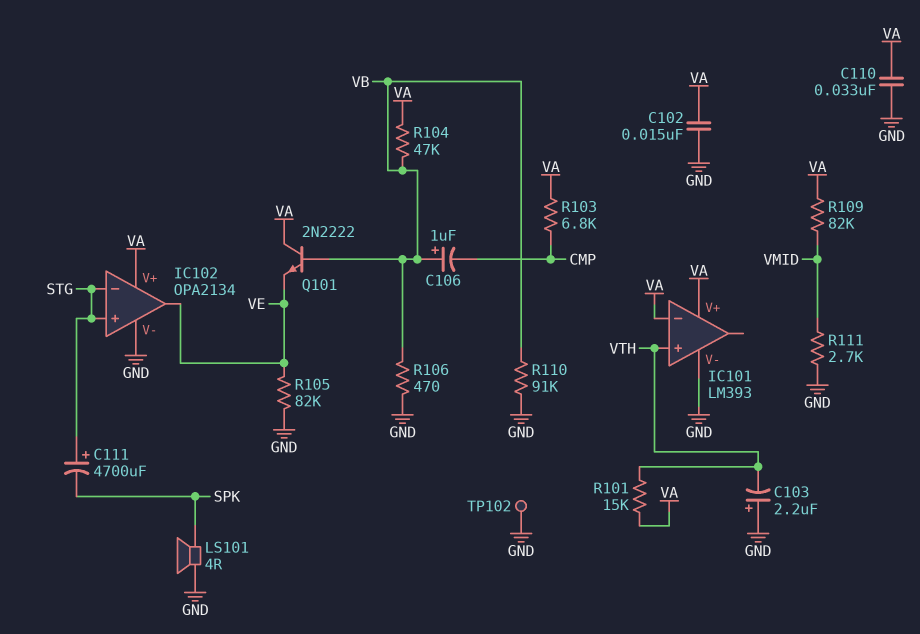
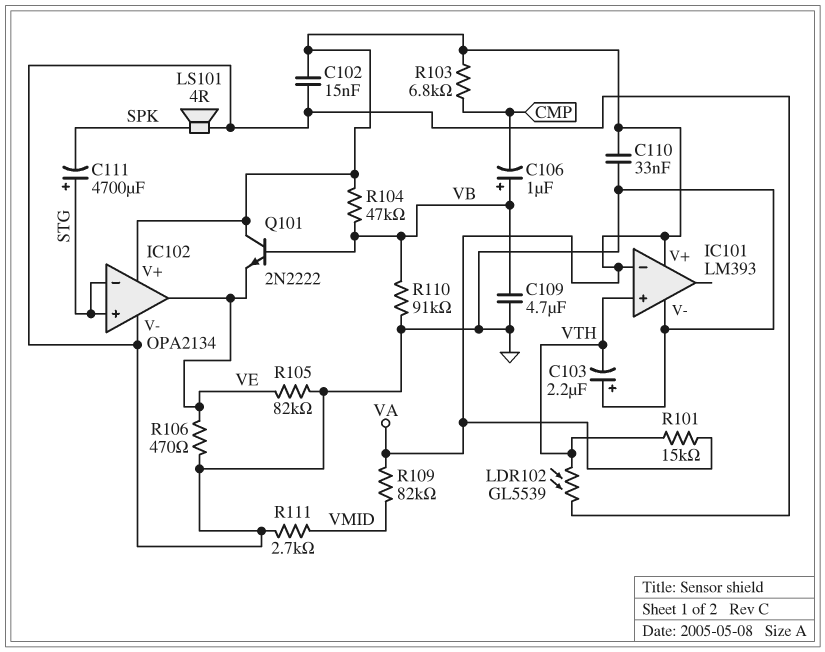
C109: none -> 4.7uF (GND, VB)
LDR102: none -> GL5539 (GND, VTH)
R106: 470 (GND, VB) -> 470 (GND, VE)
TP102: test point (GND) -> none

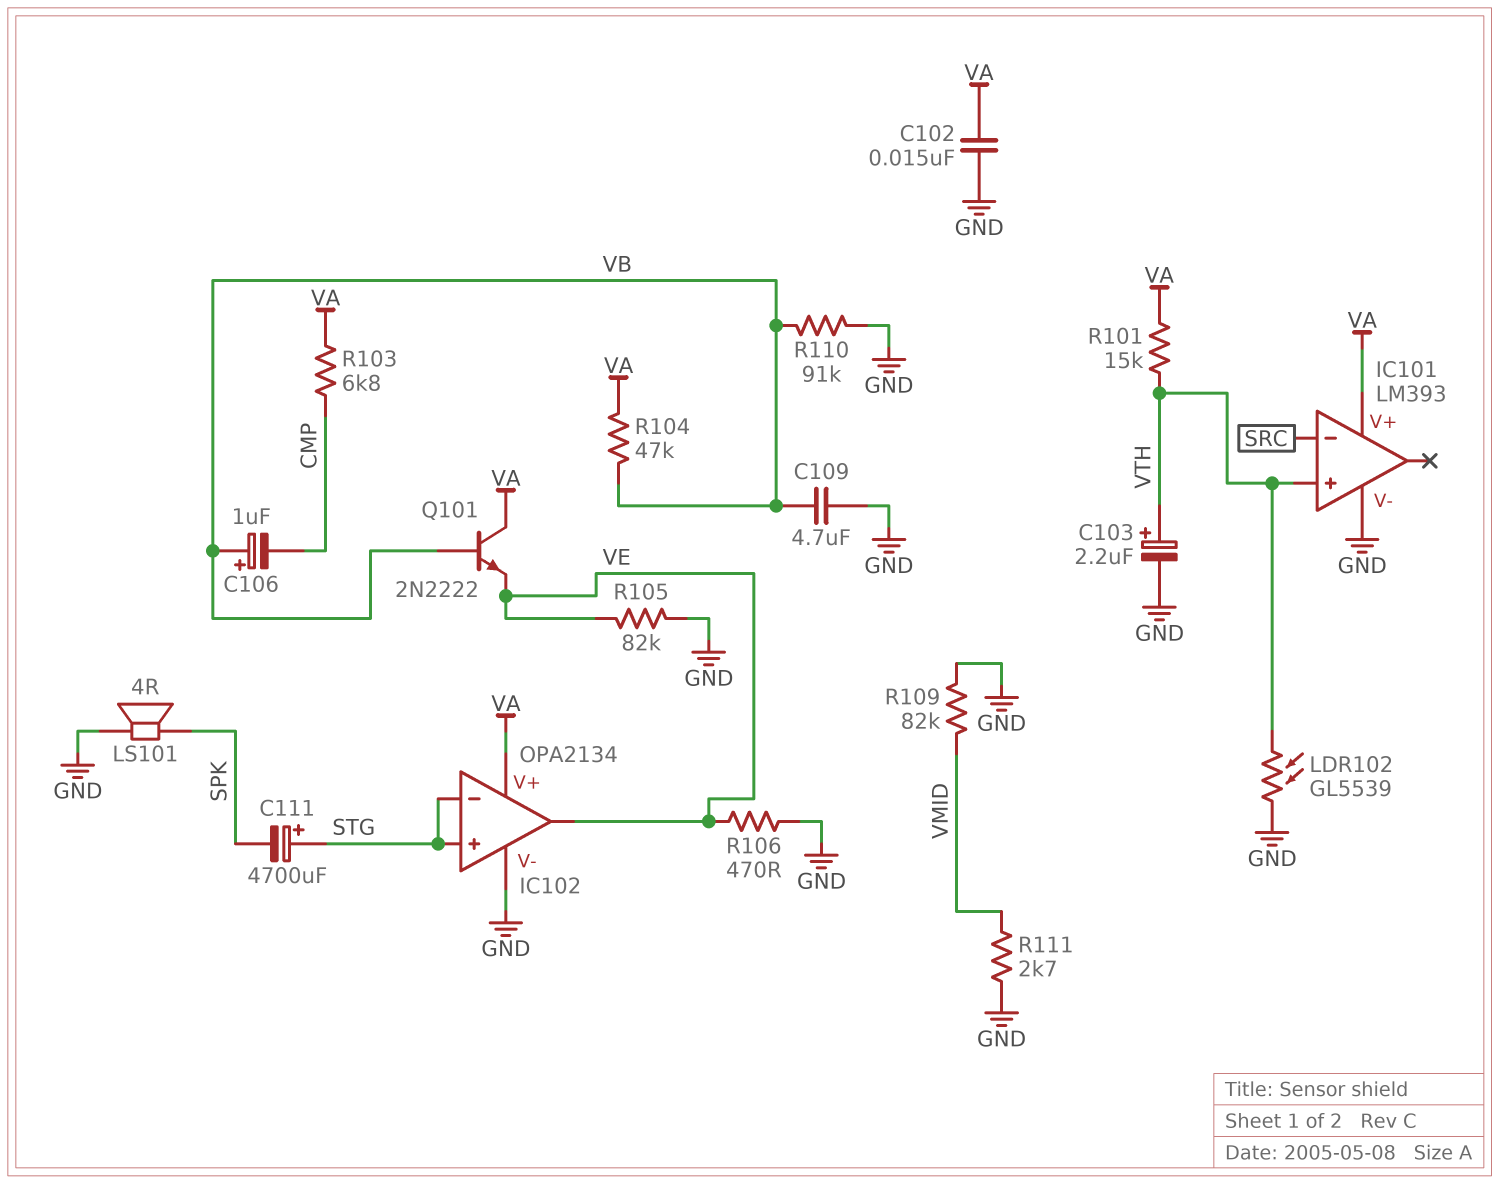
C103: 2.2uF (plus GND, minus VTH) -> 2.2uF (plus VTH, minus GND)
C110: 33nF (GND, VA) -> none
IC101 pin in-: VA -> SRC
R109: 82k (VA, VMID) -> 82k (GND, VMID)

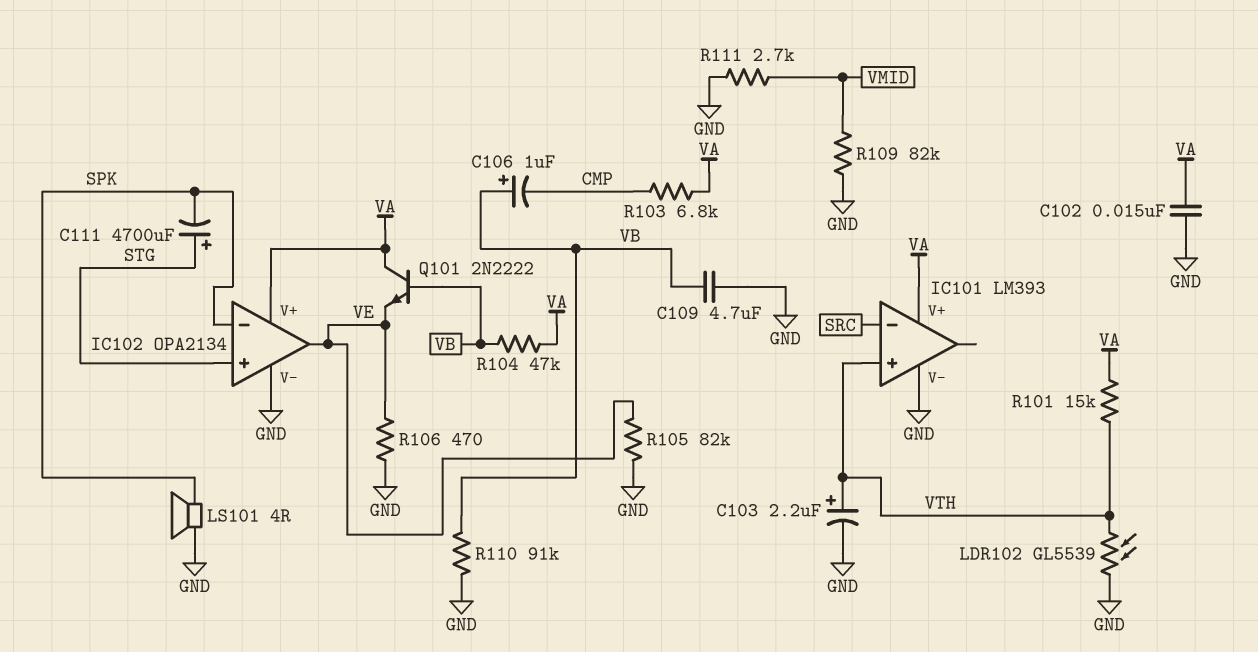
IC102 pin in-: STG -> SPK

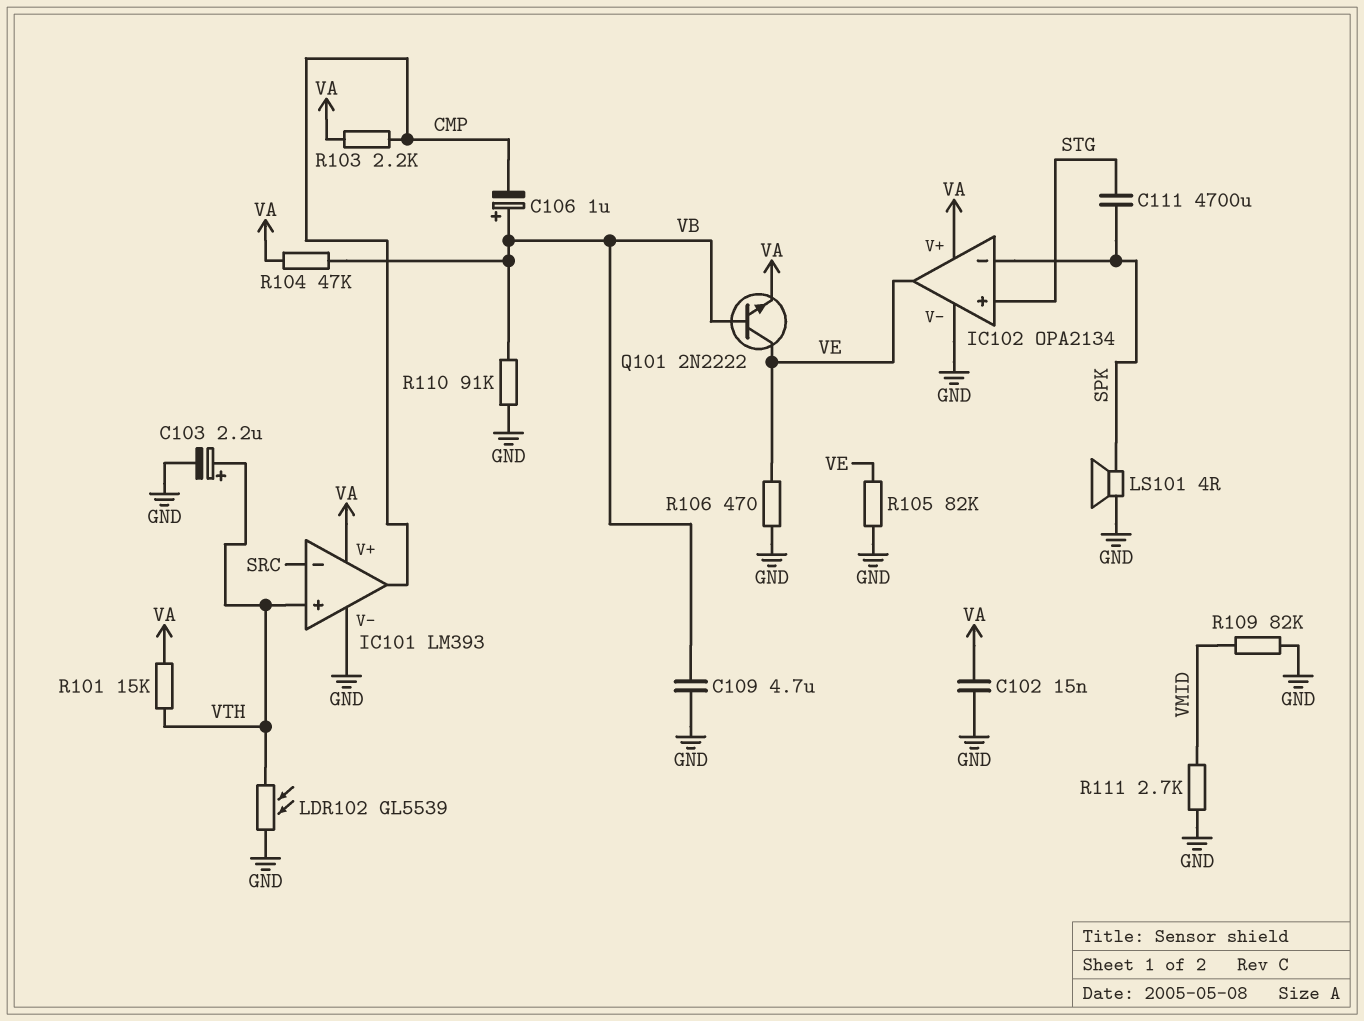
C111: 4700uF (plus STG, minus SPK) -> 4700uF (SPK, STG)
IC101 pin out: none -> CMP
Q101: NPN 2N2222 (B VB, C VA, E VE) -> NPN 2N2222 (B VB, C VE, E VA)
R103: 6.8k (CMP, VA) -> 2.2k (CMP, VA)

